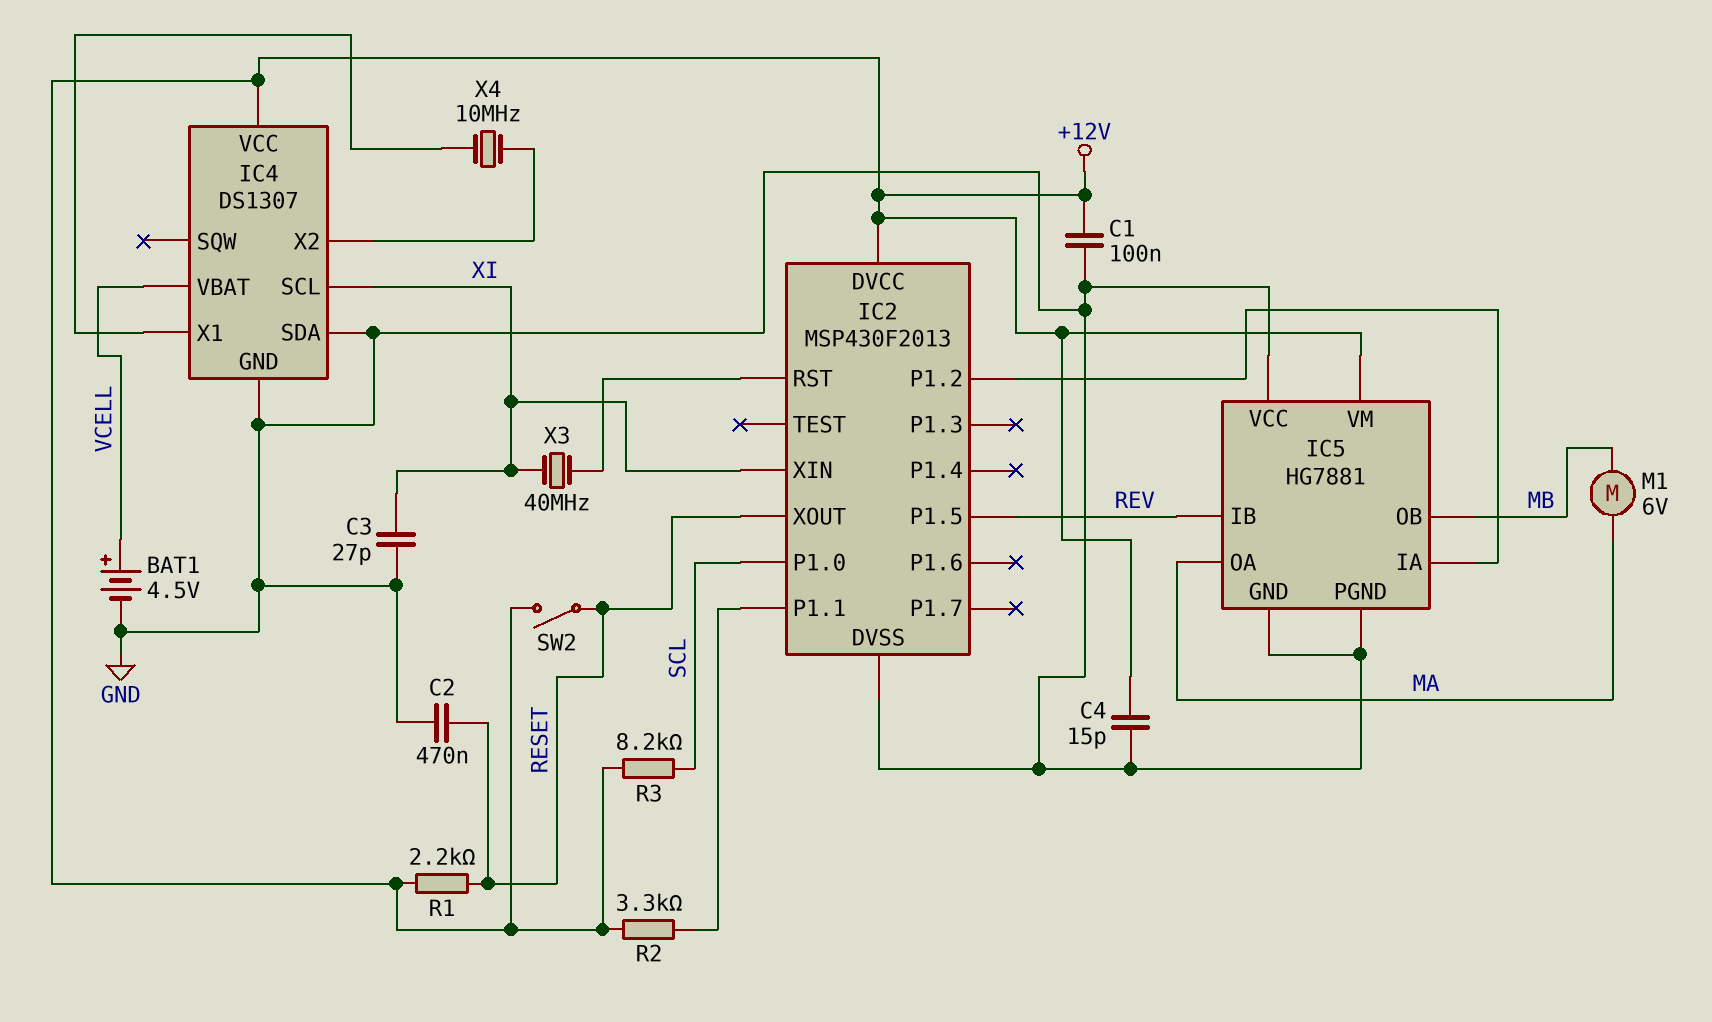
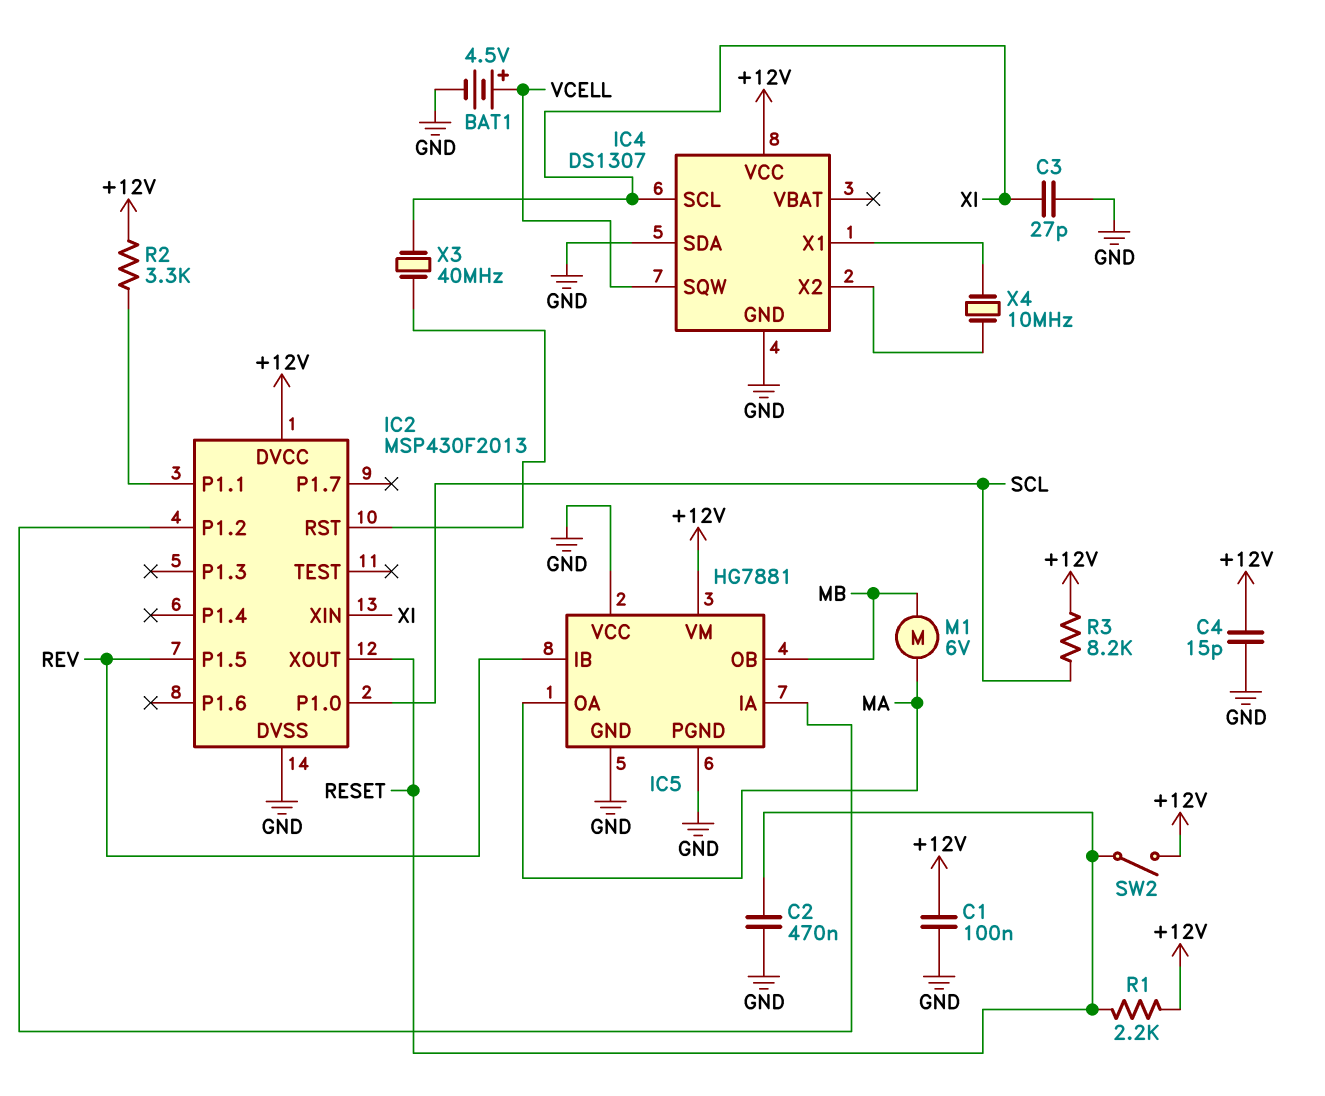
IC4 pin SQW: none -> VCELL
IC4 pin VBAT: VCELL -> none

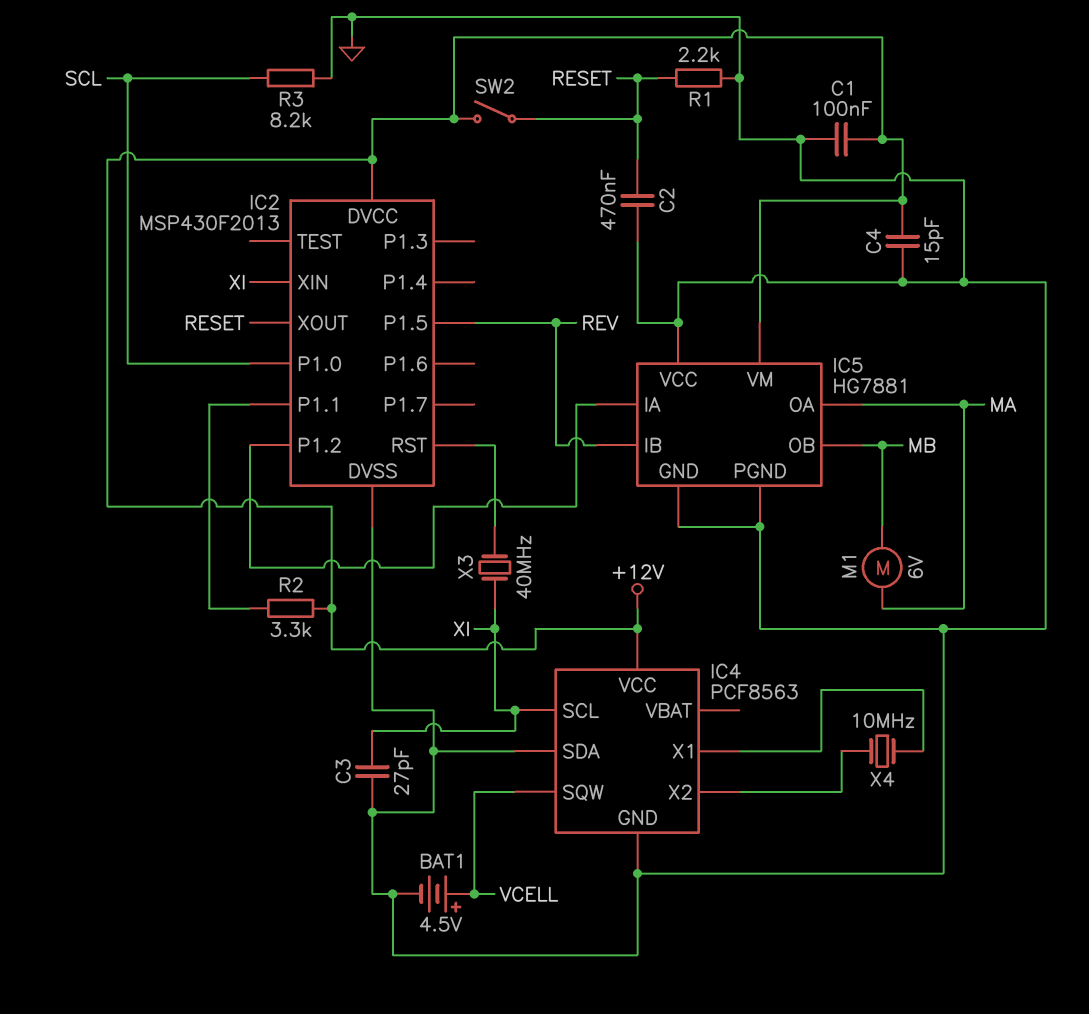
IC4: DS1307 -> PCF8563
R1: 2.2k (+12V, RESET) -> 2.2k (GND, RESET)
R3: 8.2k (+12V, SCL) -> 8.2k (GND, SCL)

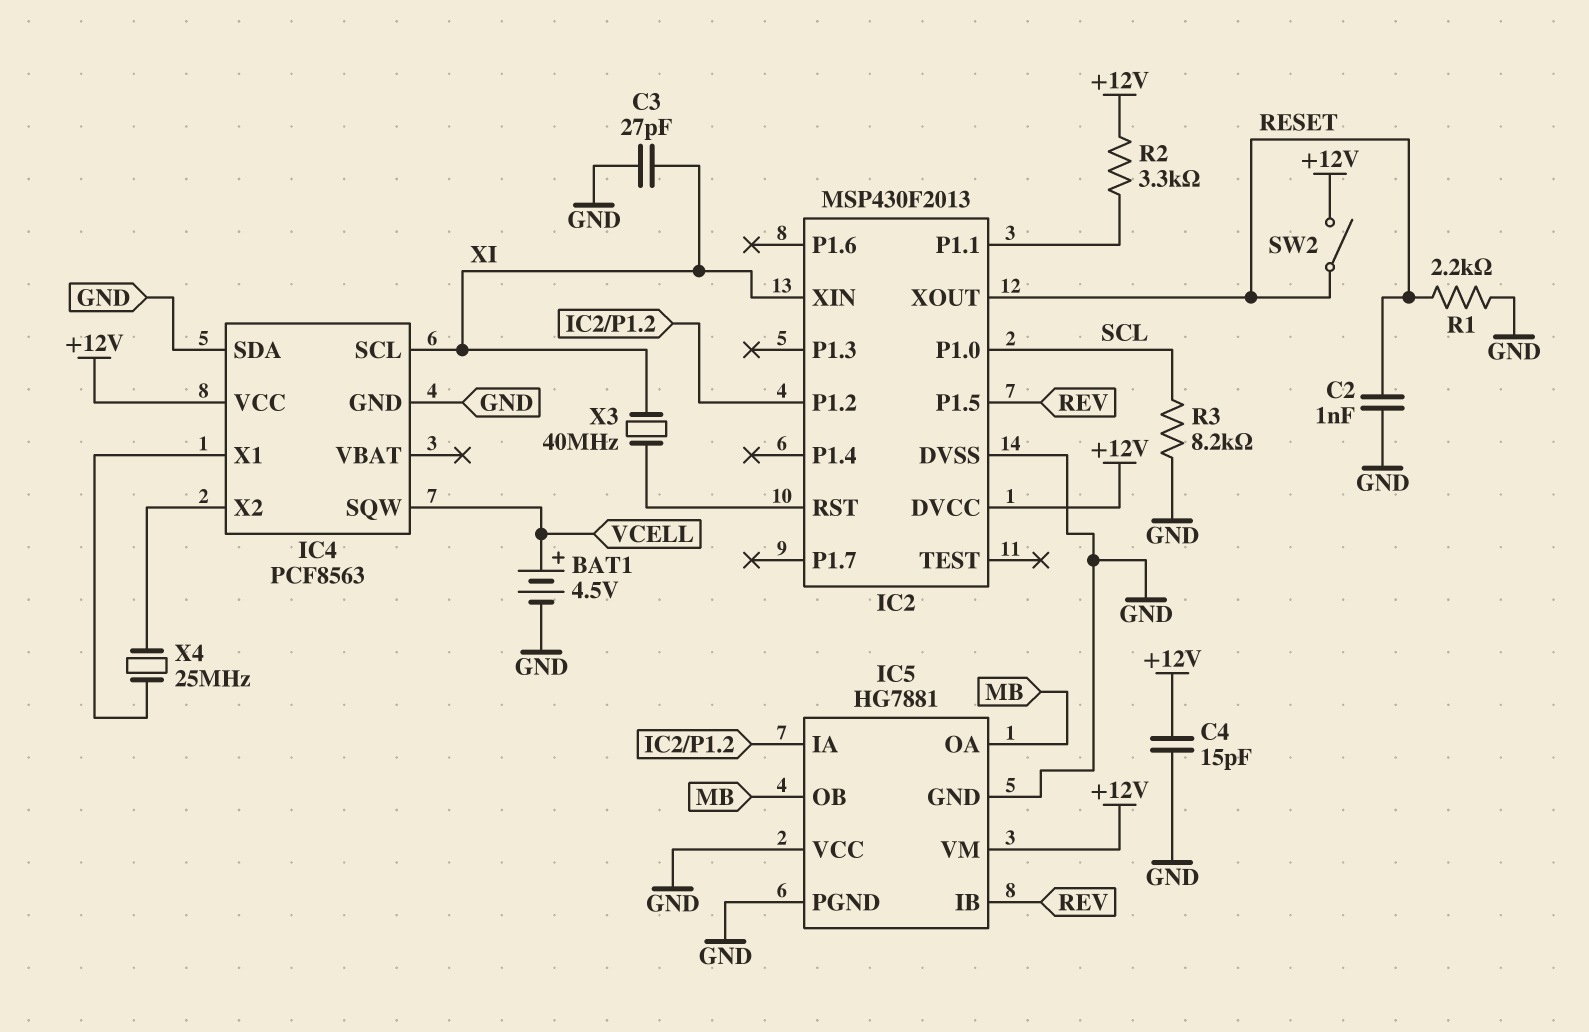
C1: 100nF (+12V, GND) -> none
C2: 470nF (GND, RESET) -> 1nF (GND, RESET)
IC5 pin OA: MA -> MB
M1: motor 6V (MA, MB) -> none
X4: 10MHz (IC4/X1, IC4/X2) -> 25MHz (IC4/X1, IC4/X2)

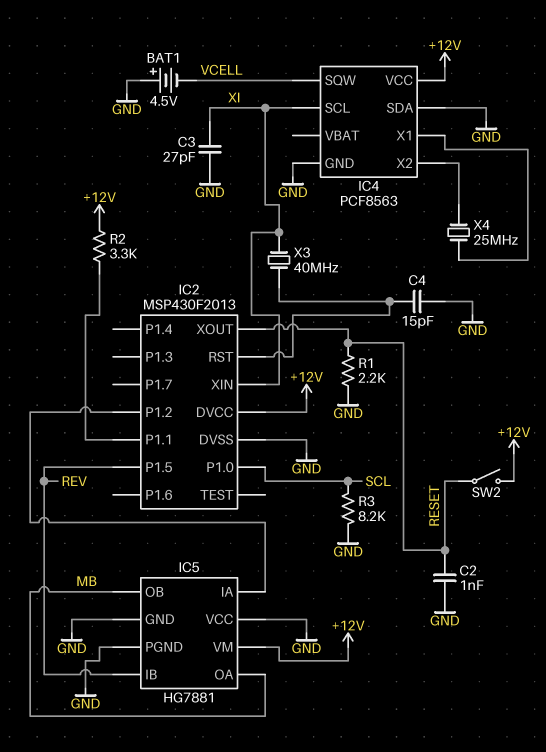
BAT1: 4.5V (plus VCELL, minus GND) -> 4.5V (plus GND, minus VCELL)
C4: 15pF (+12V, GND) -> 15pF (GND, IC2/RST)

